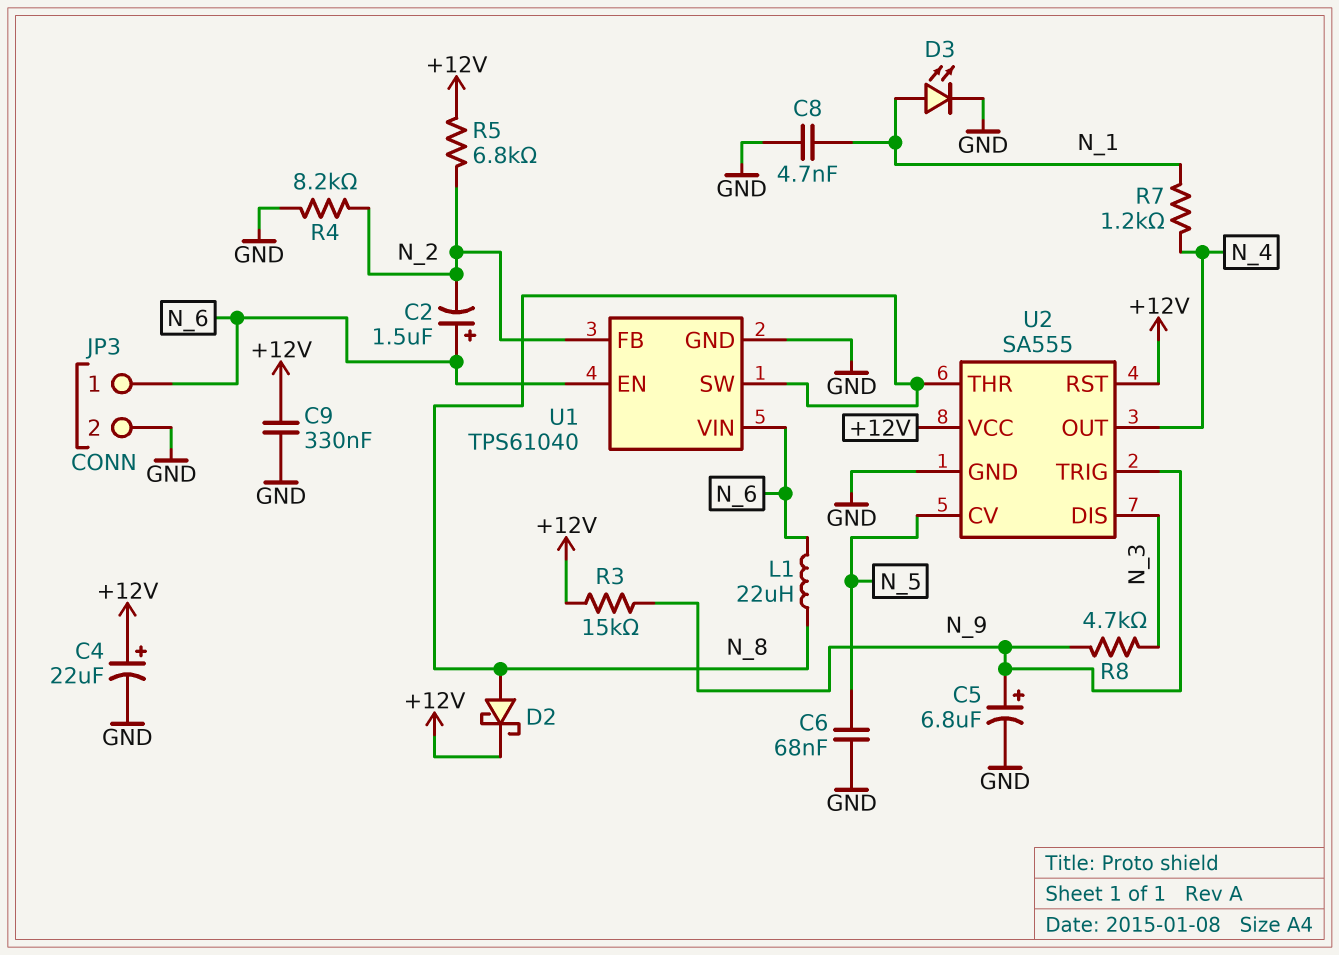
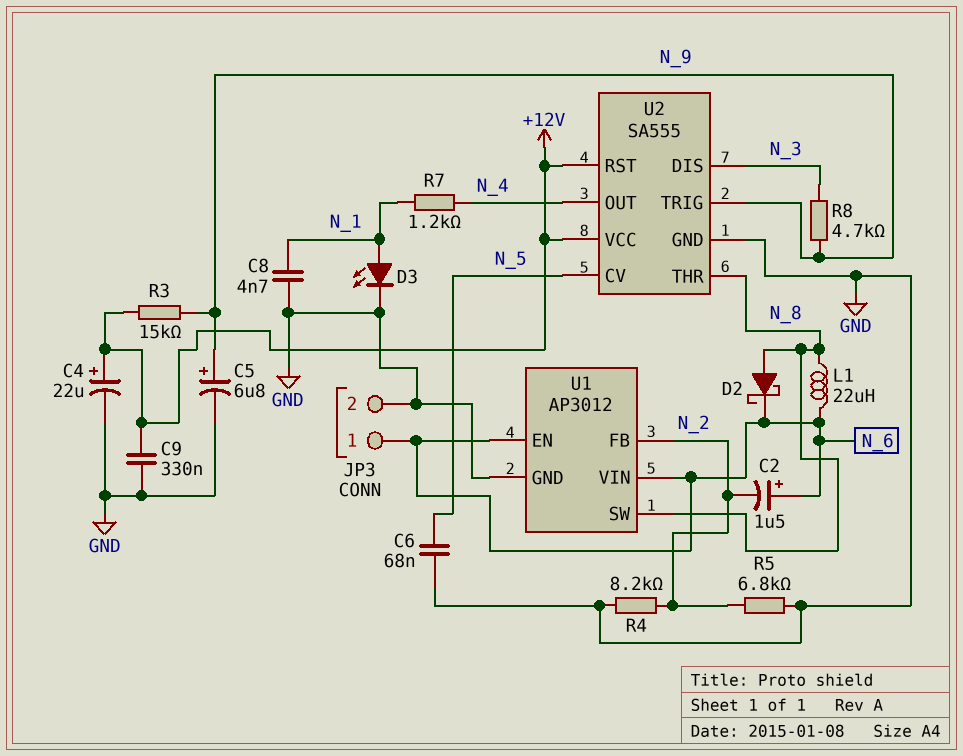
D2: schottky (A N_8, K +12V) -> schottky (A N_8, K N_6)
R5: 6.8k (+12V, N_2) -> 6.8k (GND, N_2)
U1: TPS61040 -> AP3012

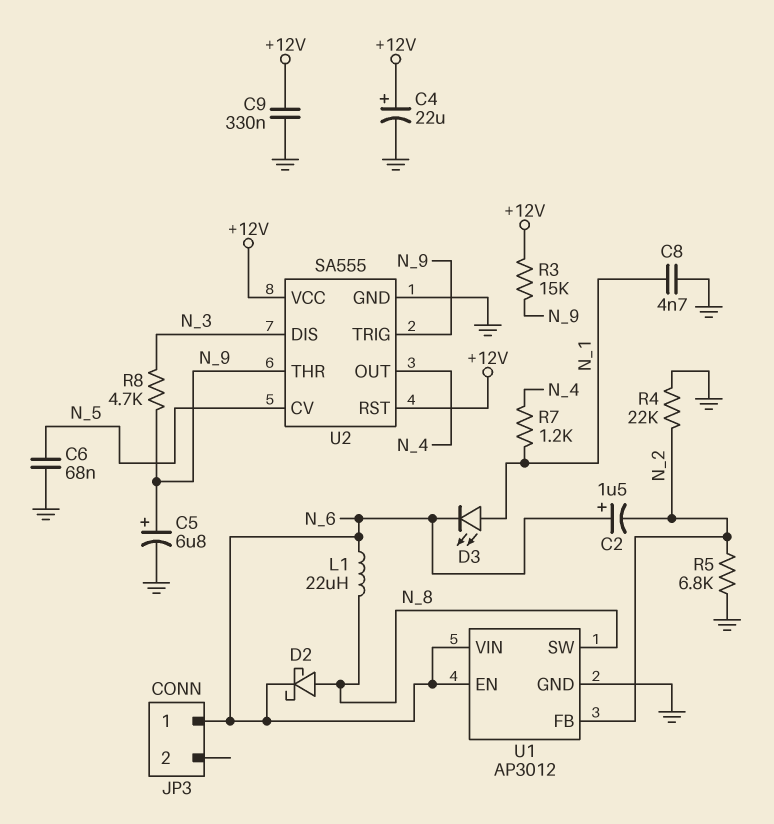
D3: LED (A N_1, K GND) -> LED (A N_1, K N_6)
JP3 pin 2: GND -> none
R4: 8.2k (GND, N_2) -> 22k (GND, N_2)
U2 pin THR: N_8 -> N_9

